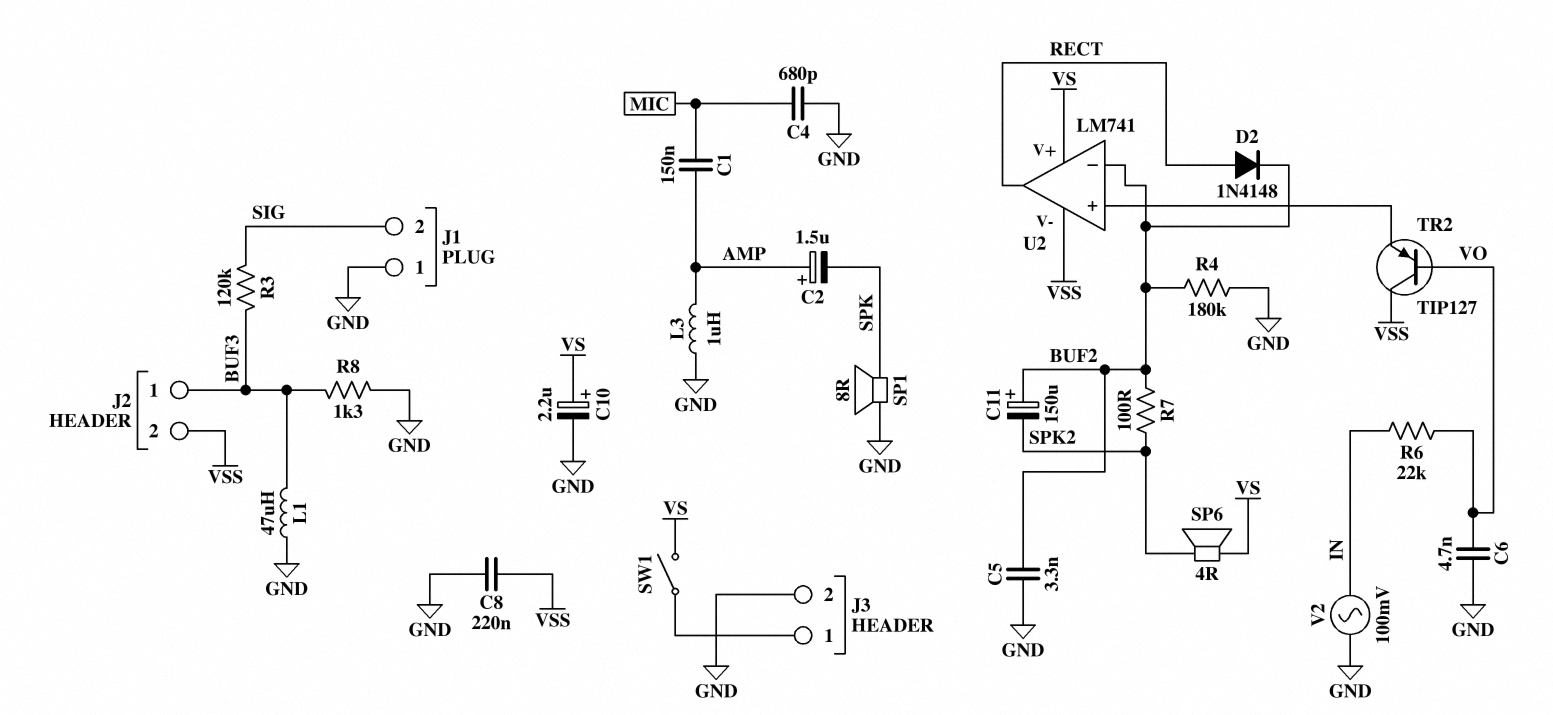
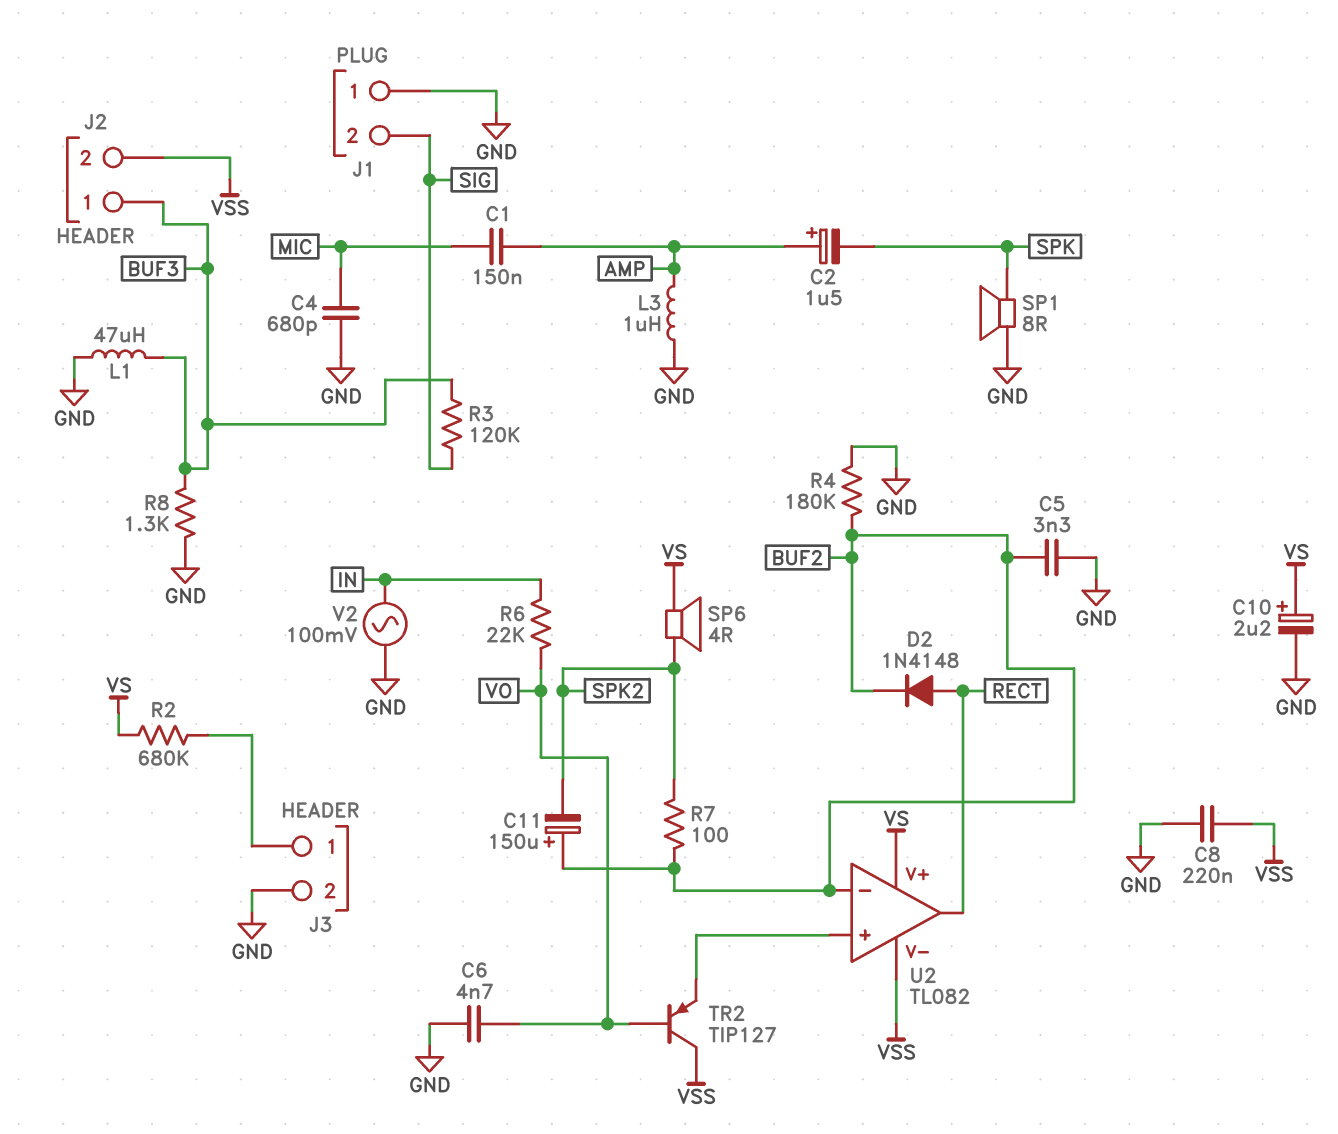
R2: none -> 680k (J3/1, VS)
SW1: switch (J3/1, VS) -> none
U2: LM741 -> TL082

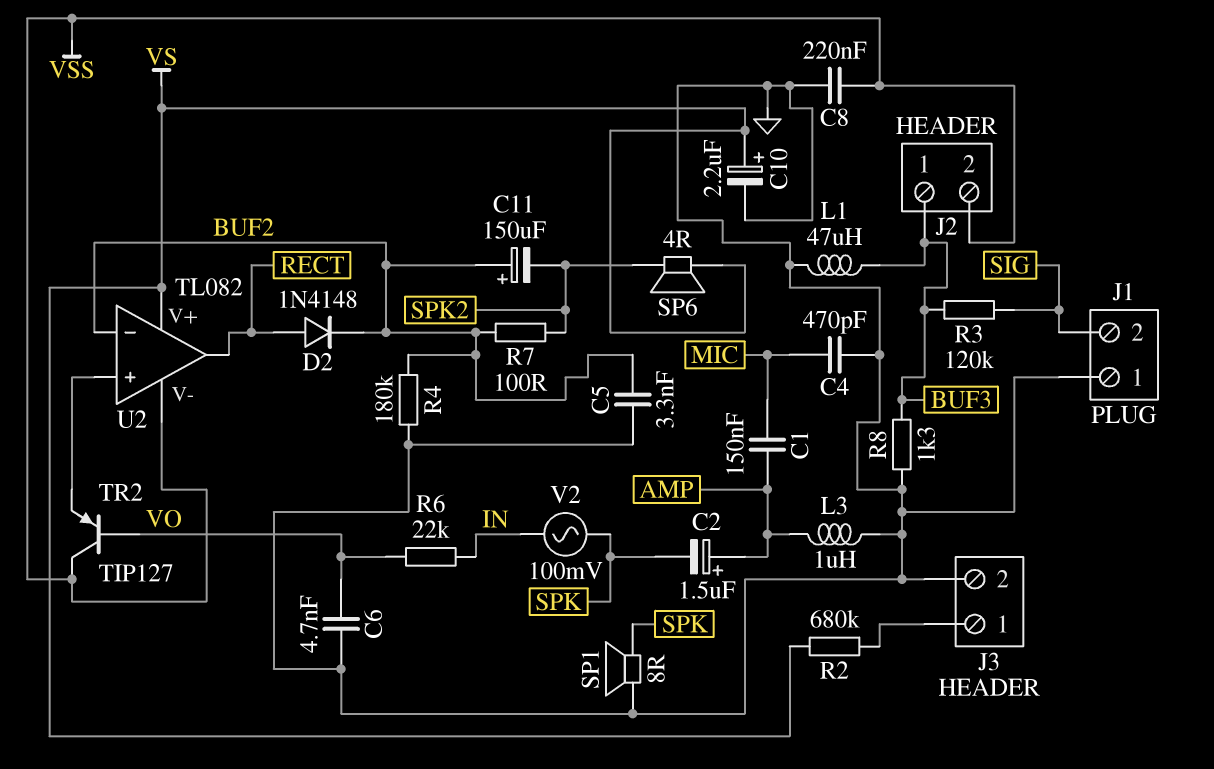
C4: 680pF (GND, MIC) -> 470pF (GND, MIC)
V2: AC 100mV (GND, IN) -> AC 100mV (IN, SPK)

